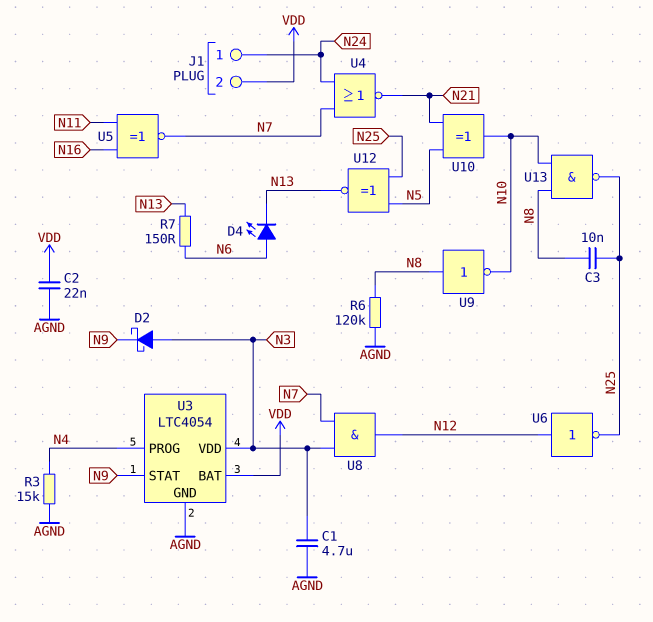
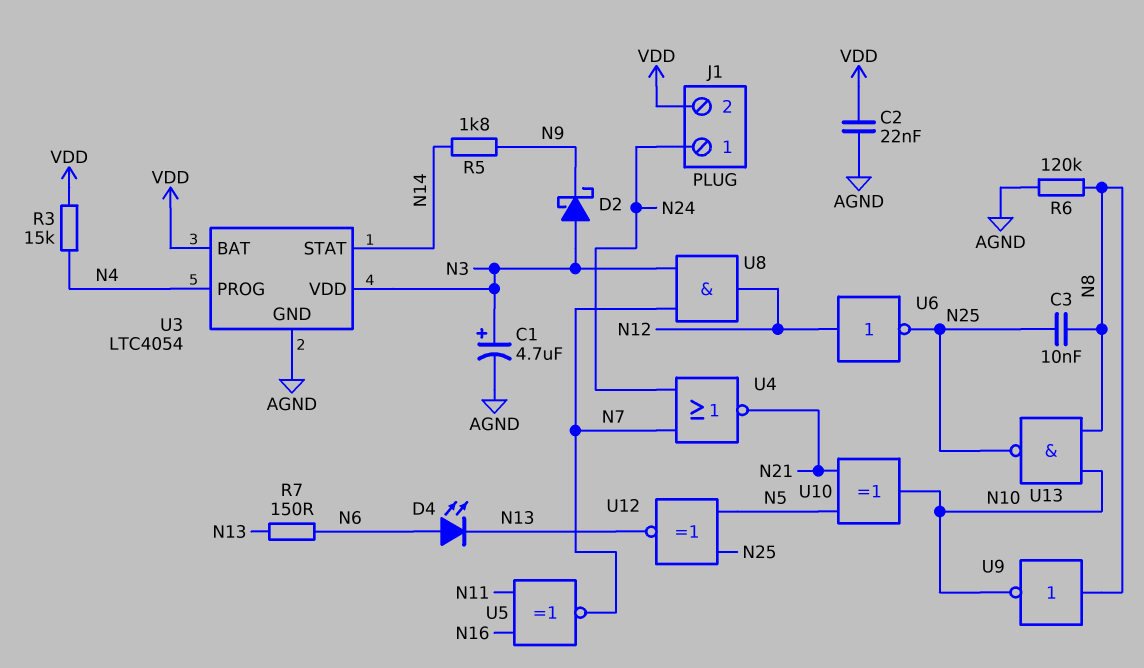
C1: 4.7uF (AGND, N3) -> 4.7uF (plus N3, minus AGND)
R3: 15k (AGND, N4) -> 15k (N4, VDD)
R5: none -> 1.8k (N9, N14)
U3 pin STAT: N9 -> N14

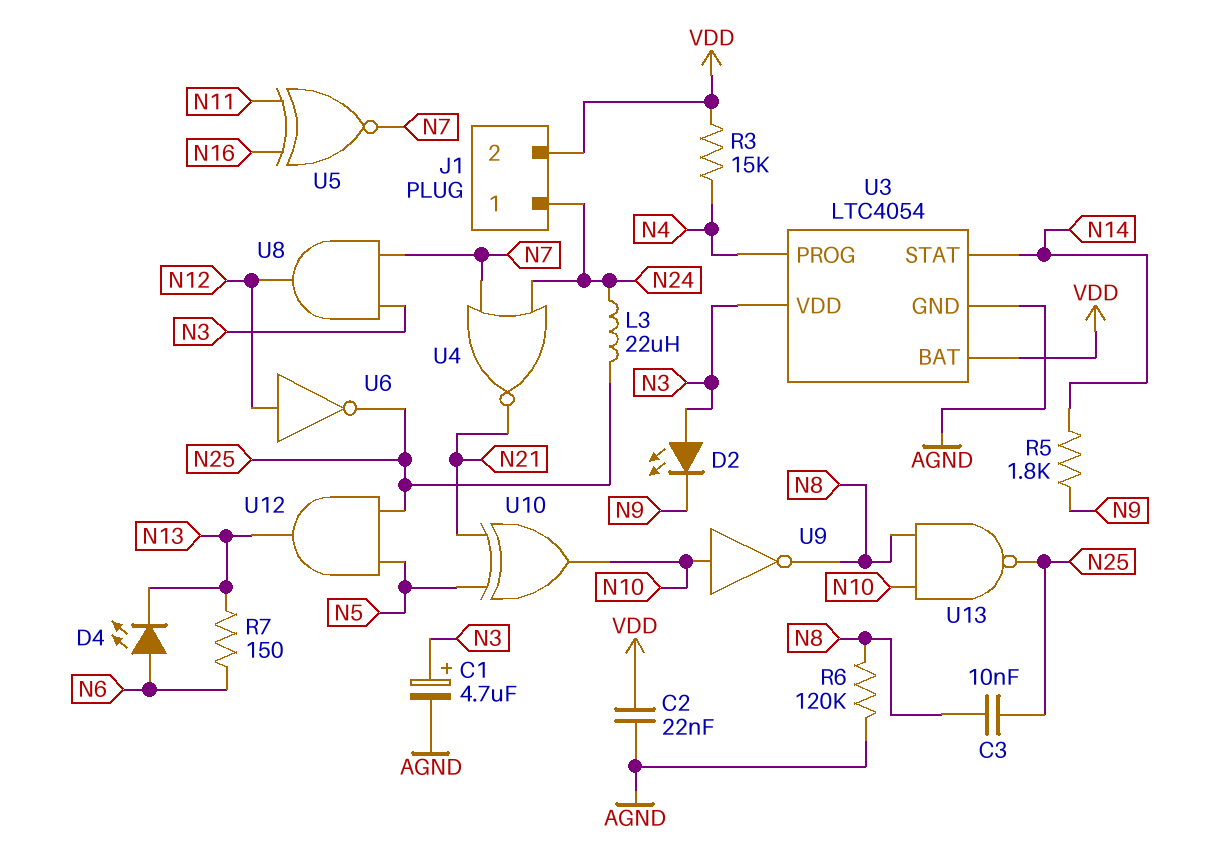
D2: schottky (A N3, K N9) -> LED (A N3, K N9)
L3: none -> 22uH (N24, N25)
U9: NOT (in N8, out N10) -> NOT (in N10, out N8)
U12: XNOR (in N5, in N25, out N13) -> AND (in N5, in N25, out N13)

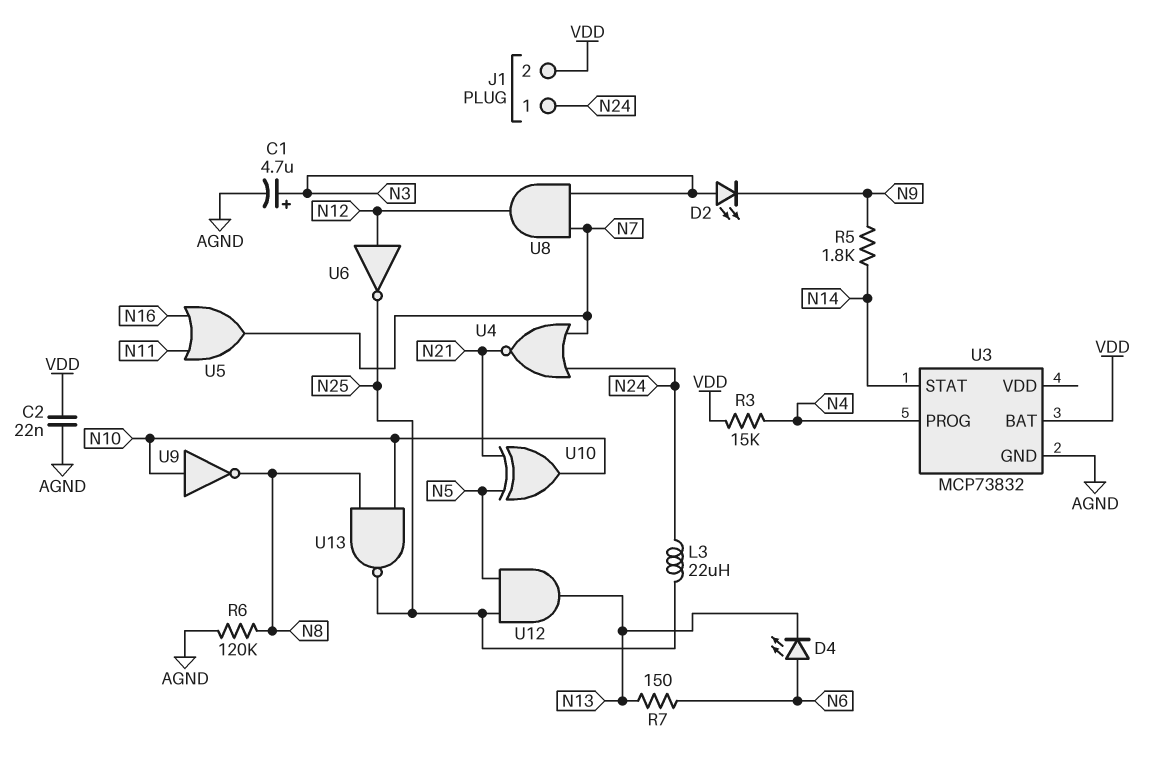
C3: 10nF (N8, N25) -> none
U3: LTC4054 -> MCP73832
U3 pin VDD: N3 -> none
U5: XNOR (in N11, in N16, out N7) -> OR (in N11, in N16, out N7)

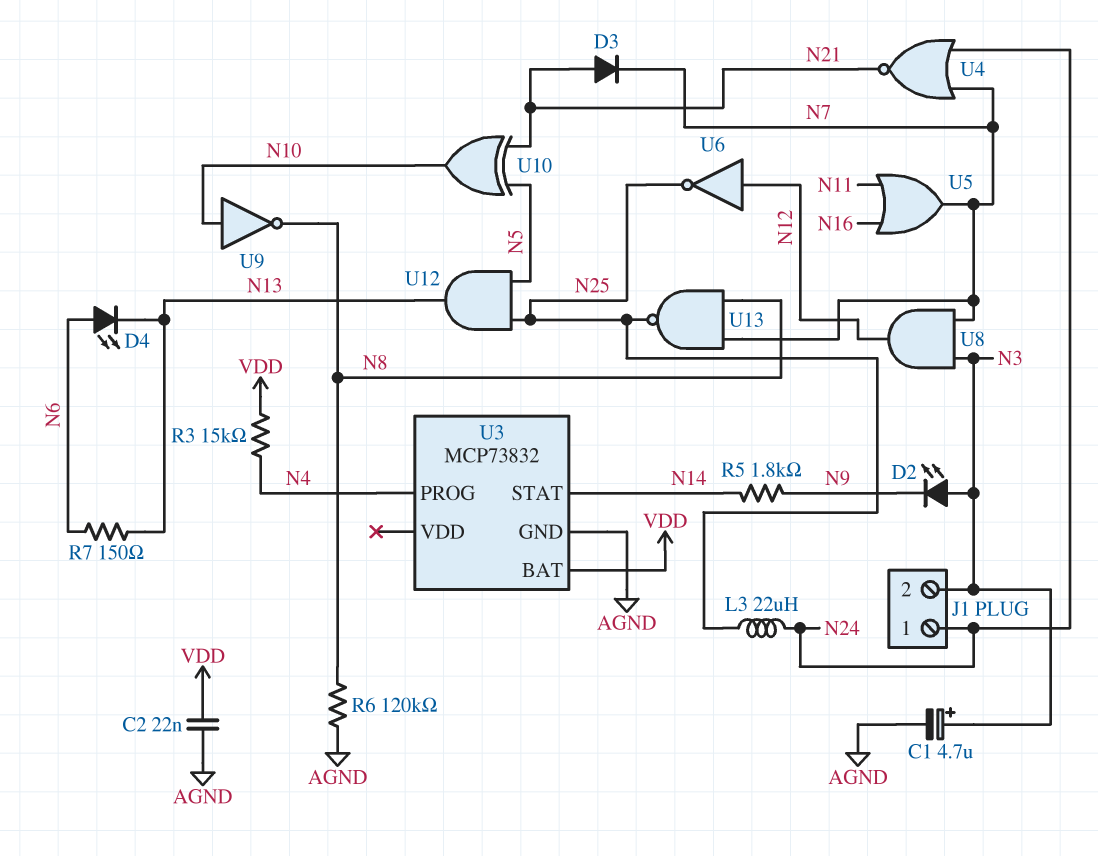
D3: none -> diode (A N21, K N7)
J1 pin 2: VDD -> N3
U13: NAND (in N8, in N10, out N25) -> NAND (in N7, in N8, out N25)

